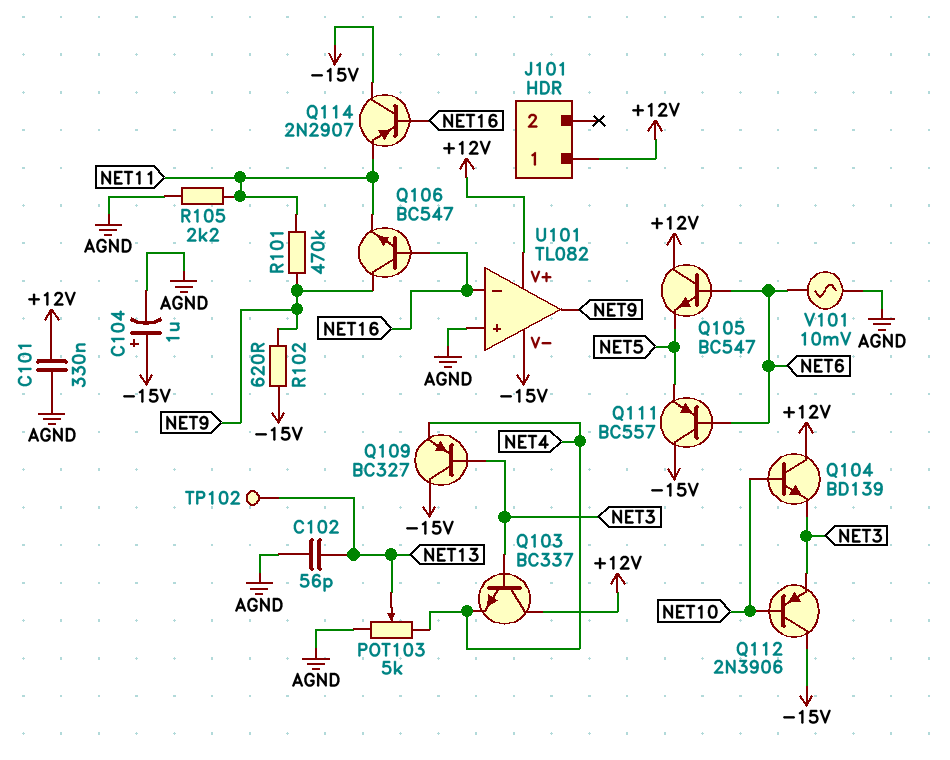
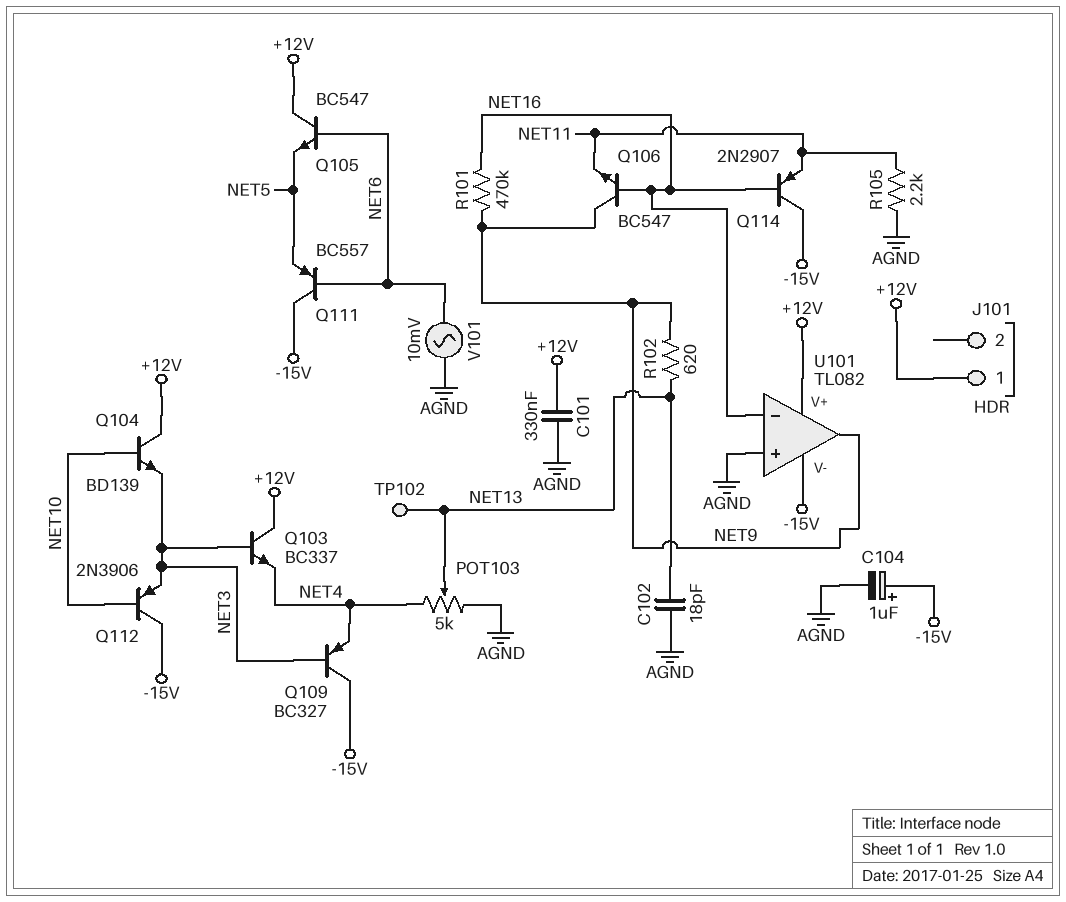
C102: 56pF (AGND, NET13) -> 18pF (AGND, NET13)
R101: 470k (NET9, NET11) -> 470k (NET9, NET16)
R102: 620 (-15V, NET9) -> 620 (NET9, NET13)

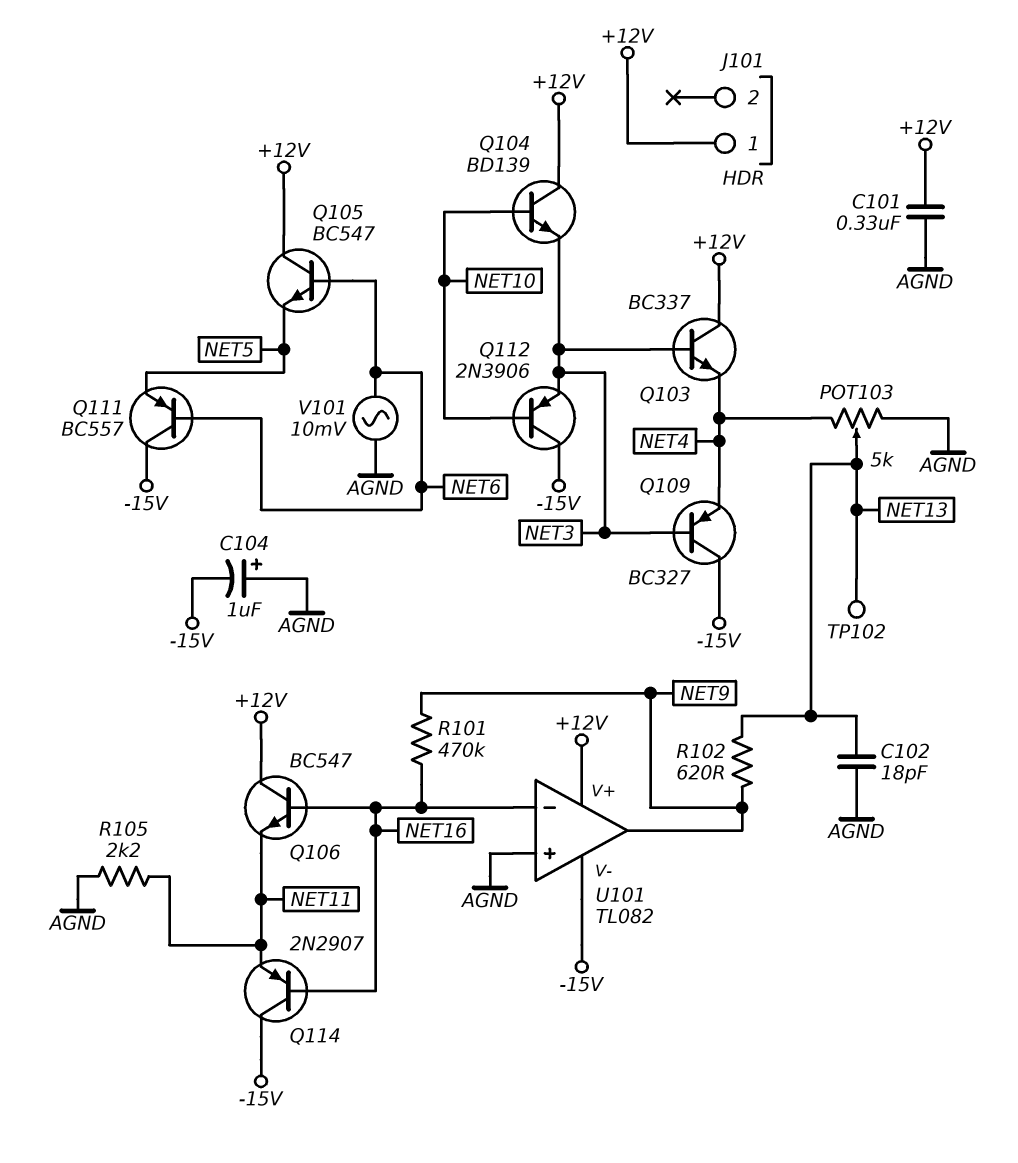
C104: 1uF (plus -15V, minus AGND) -> 1uF (plus AGND, minus -15V)
Q106: NPN BC547 (B NET16, C NET9, E NET11) -> NPN BC547 (B NET16, C +12V, E NET11)

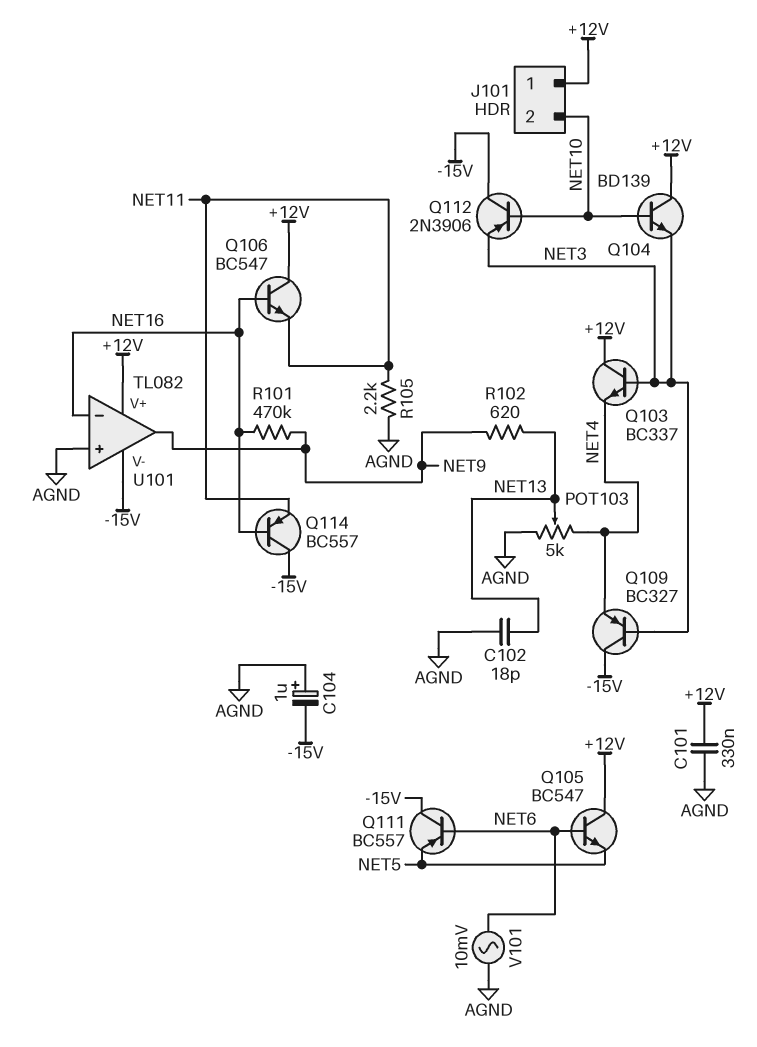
J101 pin 2: none -> NET10
Q114: PNP 2N2907 (B NET16, C -15V, E NET11) -> PNP BC557 (B NET16, C -15V, E NET11)
TP102: test point (NET13) -> none

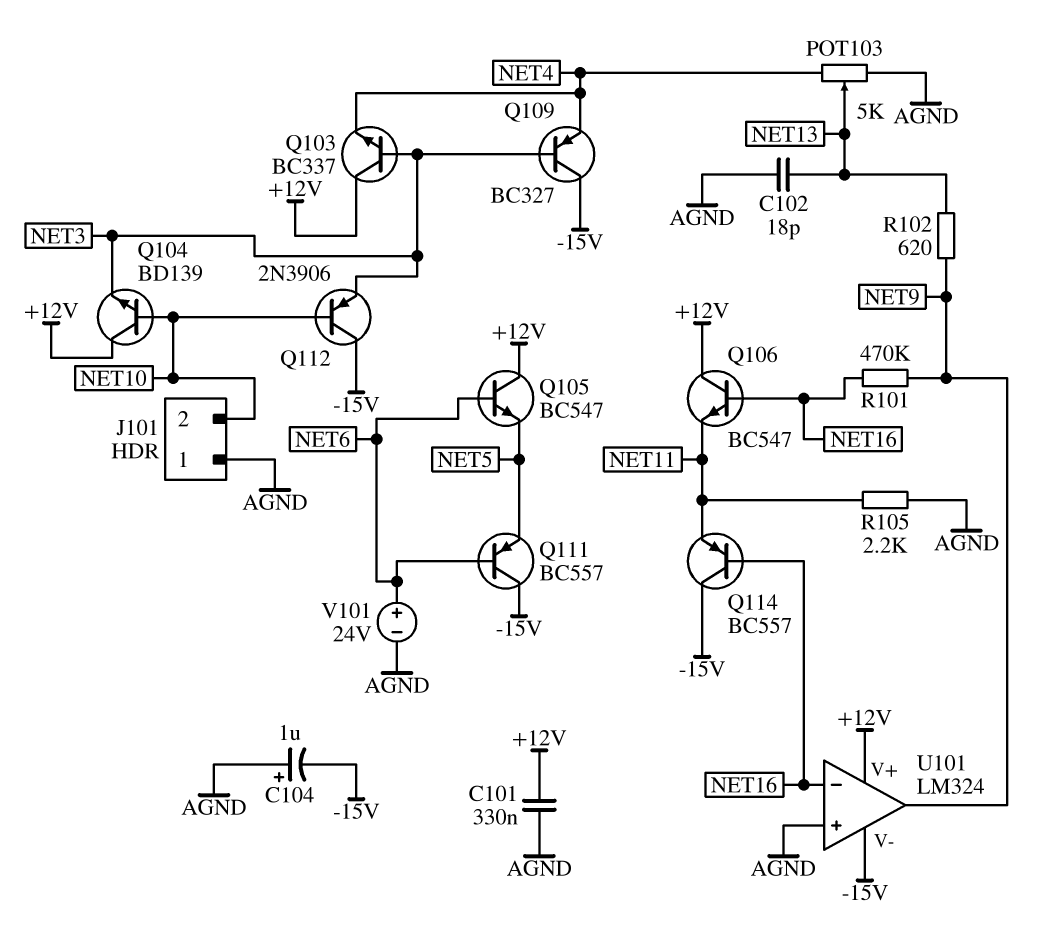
J101 pin 1: +12V -> AGND
U101: TL082 -> LM324
V101: AC 10mV (AGND, NET6) -> 24V (plus NET6, minus AGND)

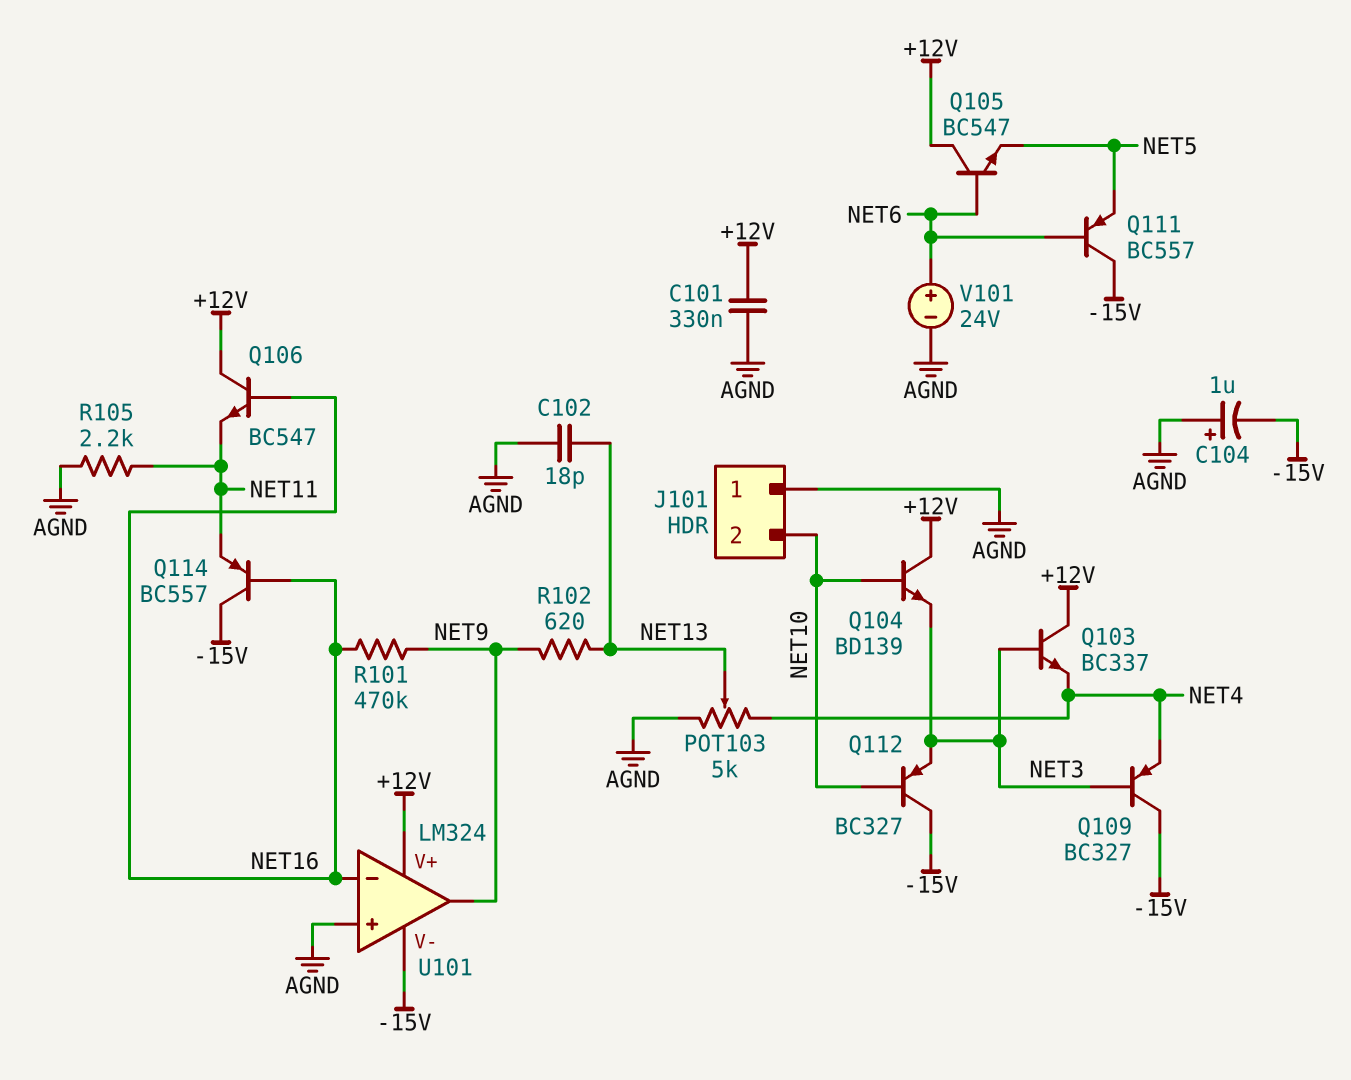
Q112: PNP 2N3906 (B NET10, C -15V, E NET3) -> PNP BC327 (B NET10, C -15V, E NET3)

